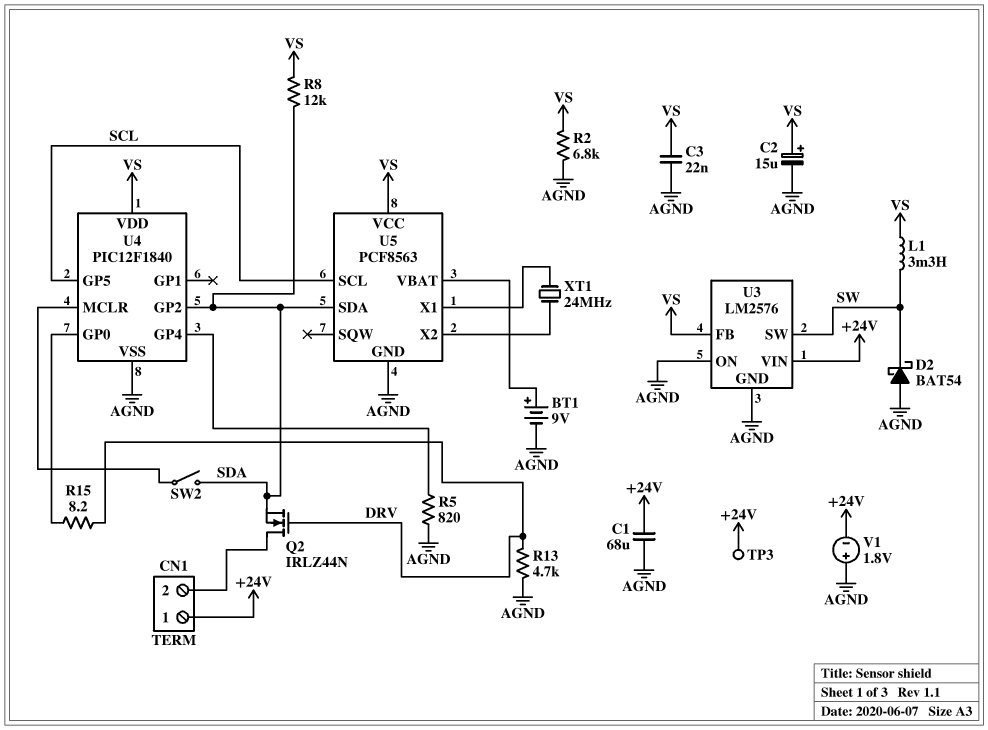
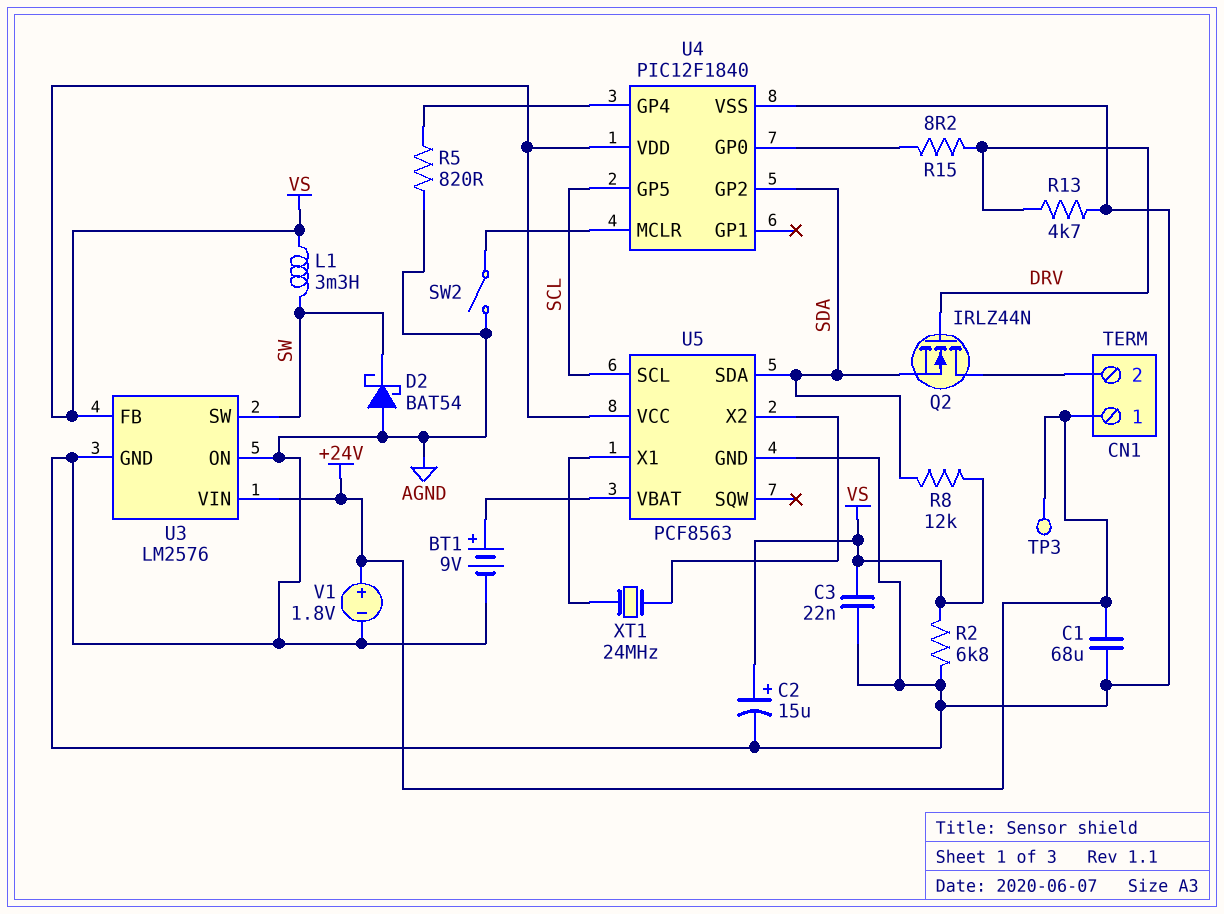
SW2: switch (SDA, U4/MCLR) -> switch (AGND, U4/MCLR)
V1: 1.8V (plus AGND, minus +24V) -> 1.8V (plus +24V, minus AGND)

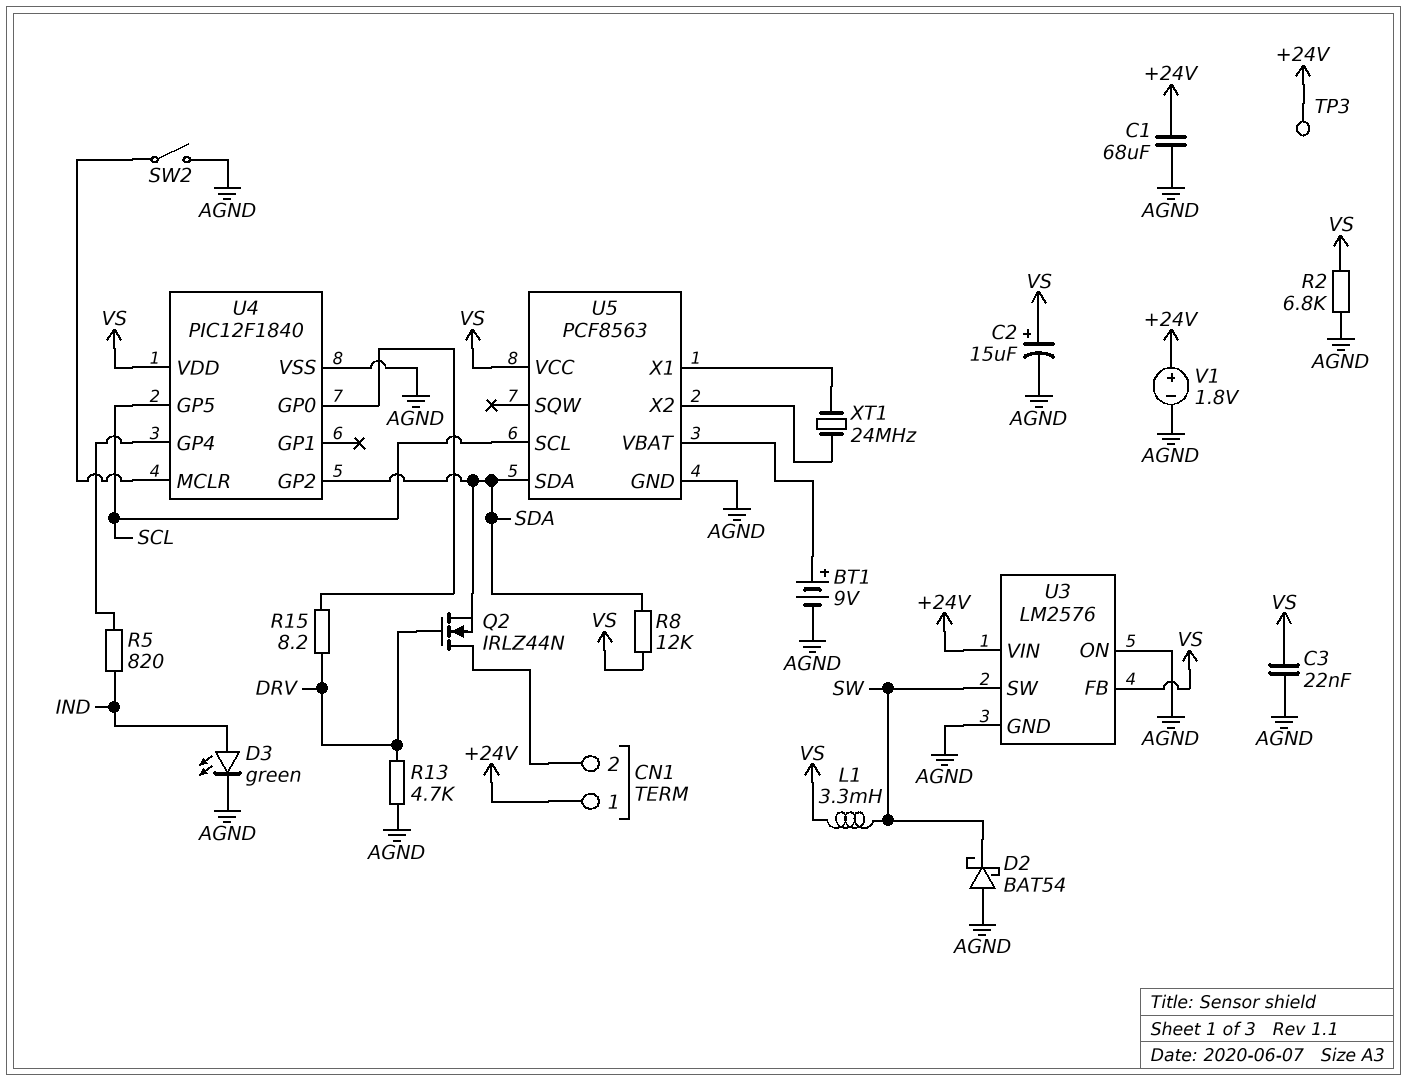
D3: none -> LED green (A IND, K AGND)
R5: 820 (AGND, U4/GP4) -> 820 (IND, U4/GP4)

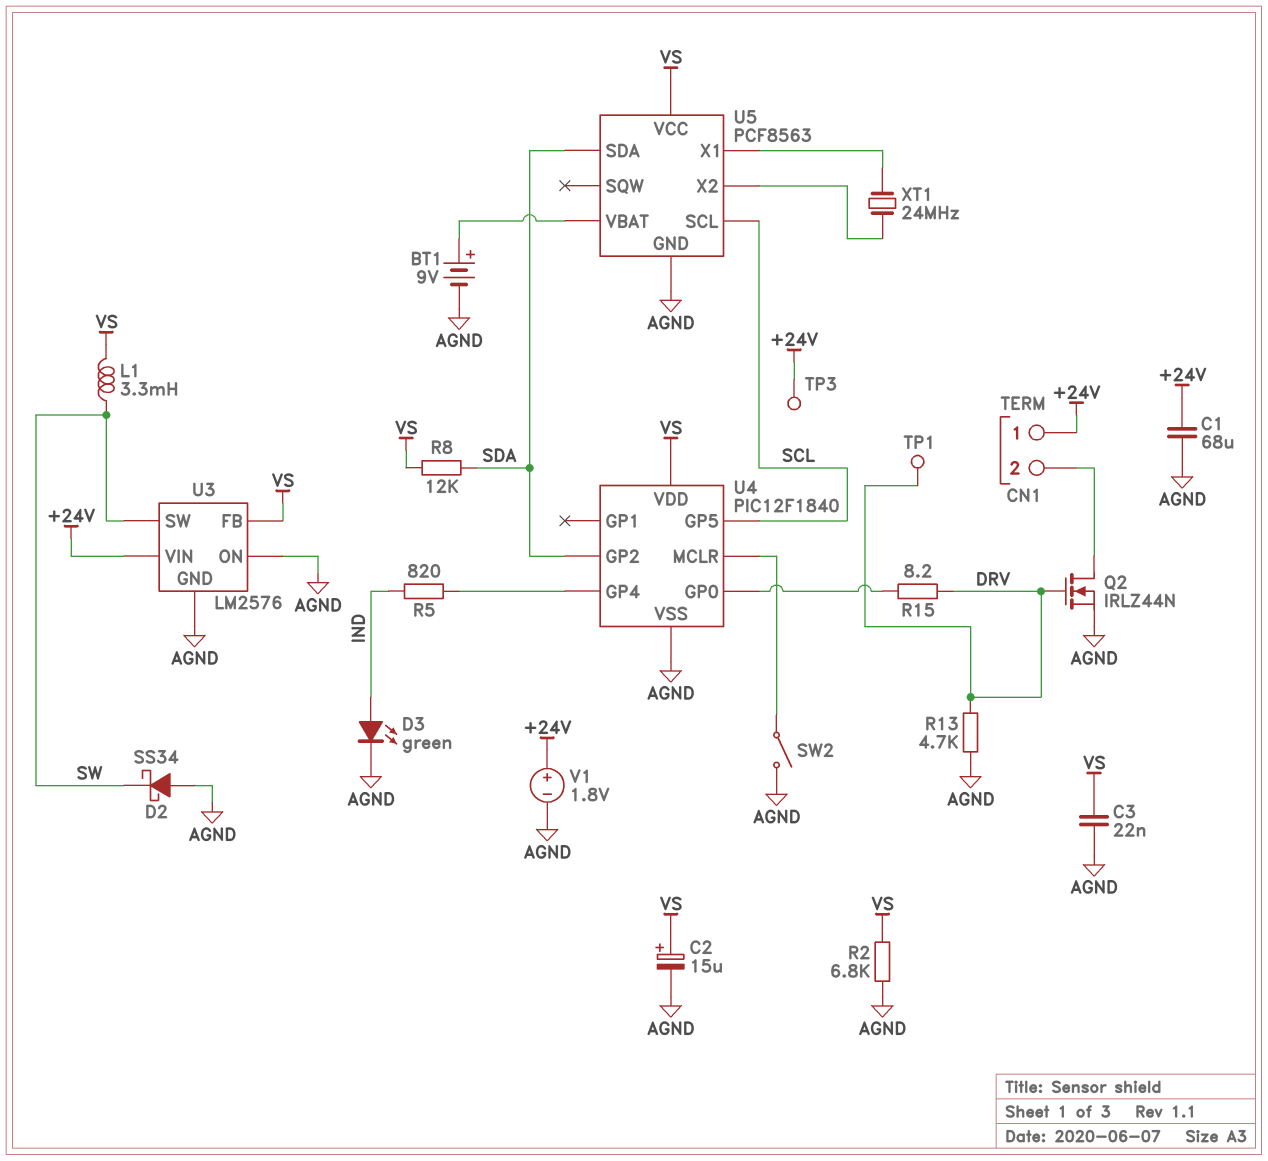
D2: schottky BAT54 (A AGND, K SW) -> schottky SS34 (A AGND, K SW)
Q2: NMOS IRLZ44N (G DRV, D CN1/2, S SDA) -> NMOS IRLZ44N (G DRV, D CN1/2, S AGND)
TP1: none -> test point (DRV)

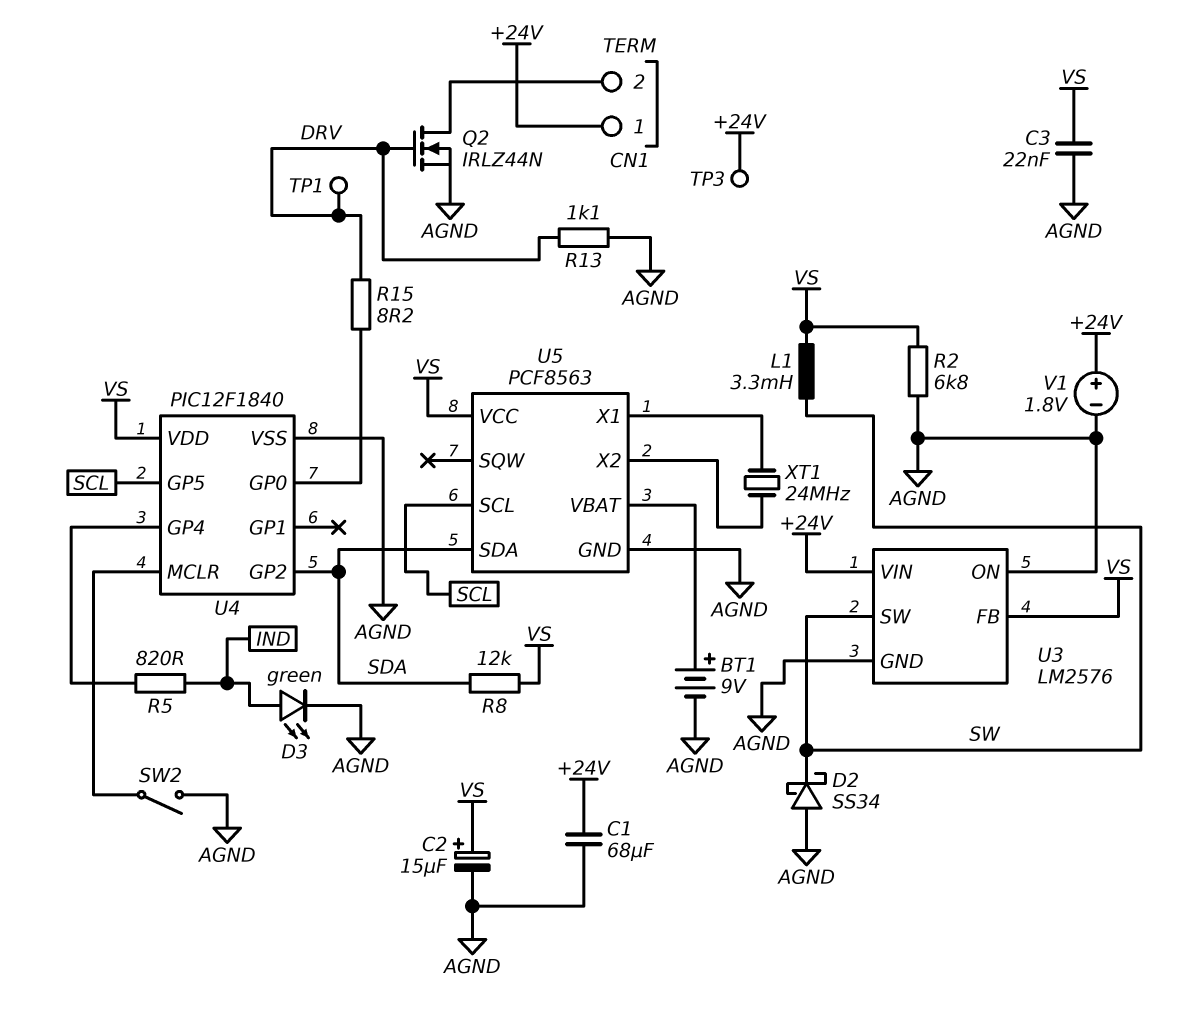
R13: 4.7k (AGND, DRV) -> 1.1k (AGND, DRV)

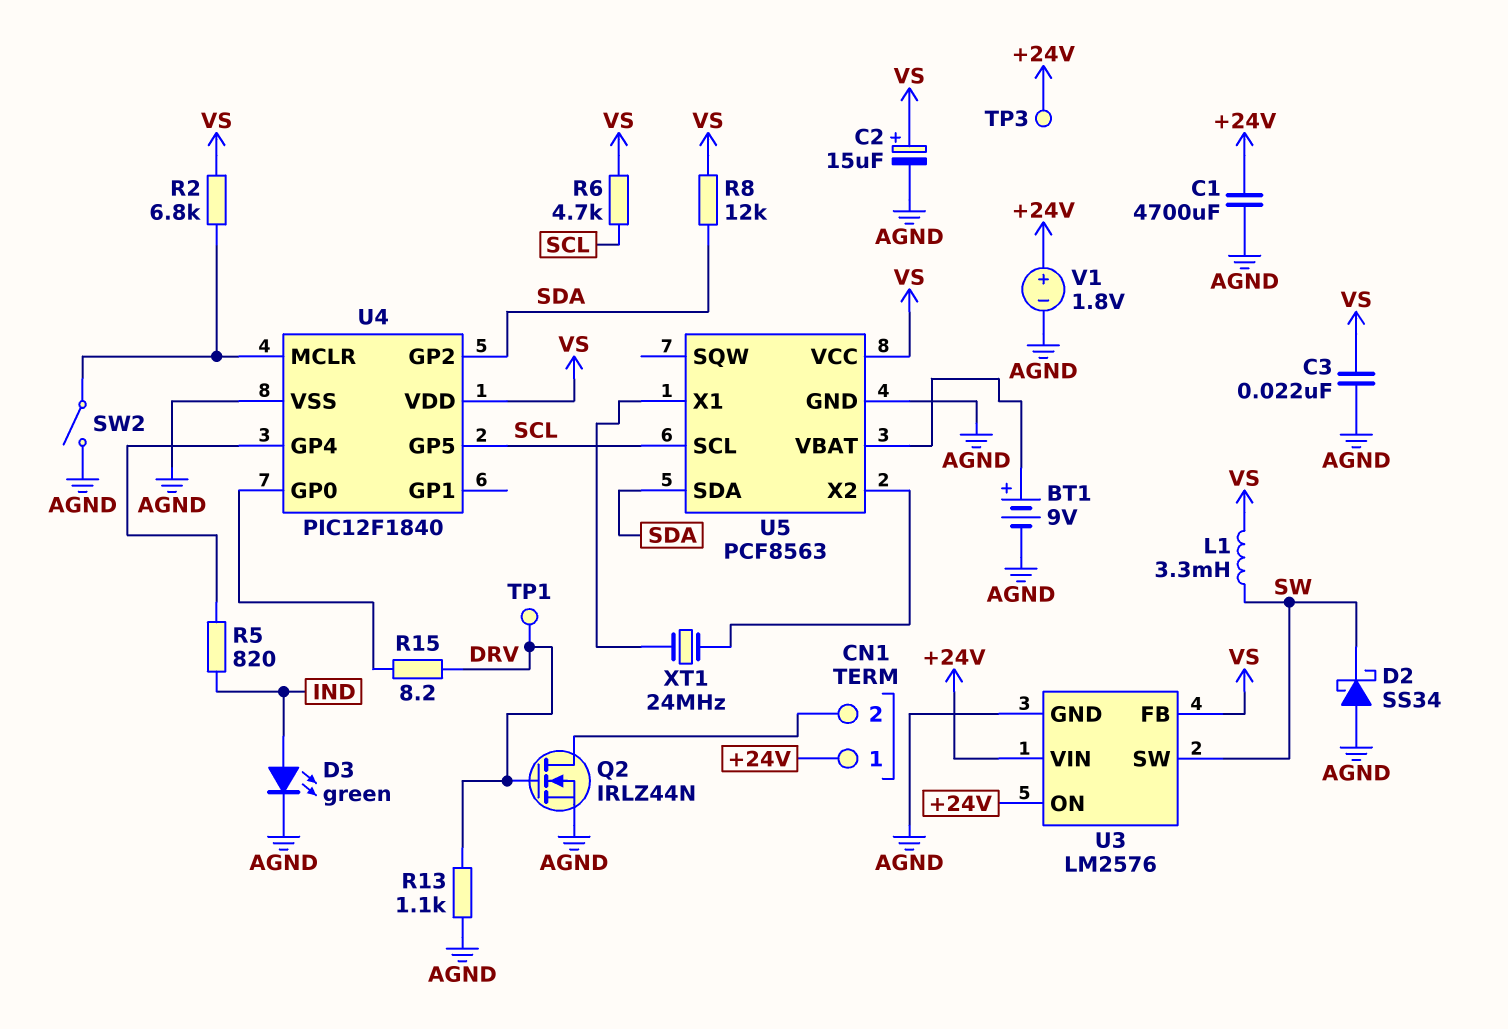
C1: 68uF (+24V, AGND) -> 4700uF (+24V, AGND)
R2: 6.8k (AGND, VS) -> 6.8k (U4/MCLR, VS)
R6: none -> 4.7k (SCL, VS)
U3 pin ON: AGND -> +24V

